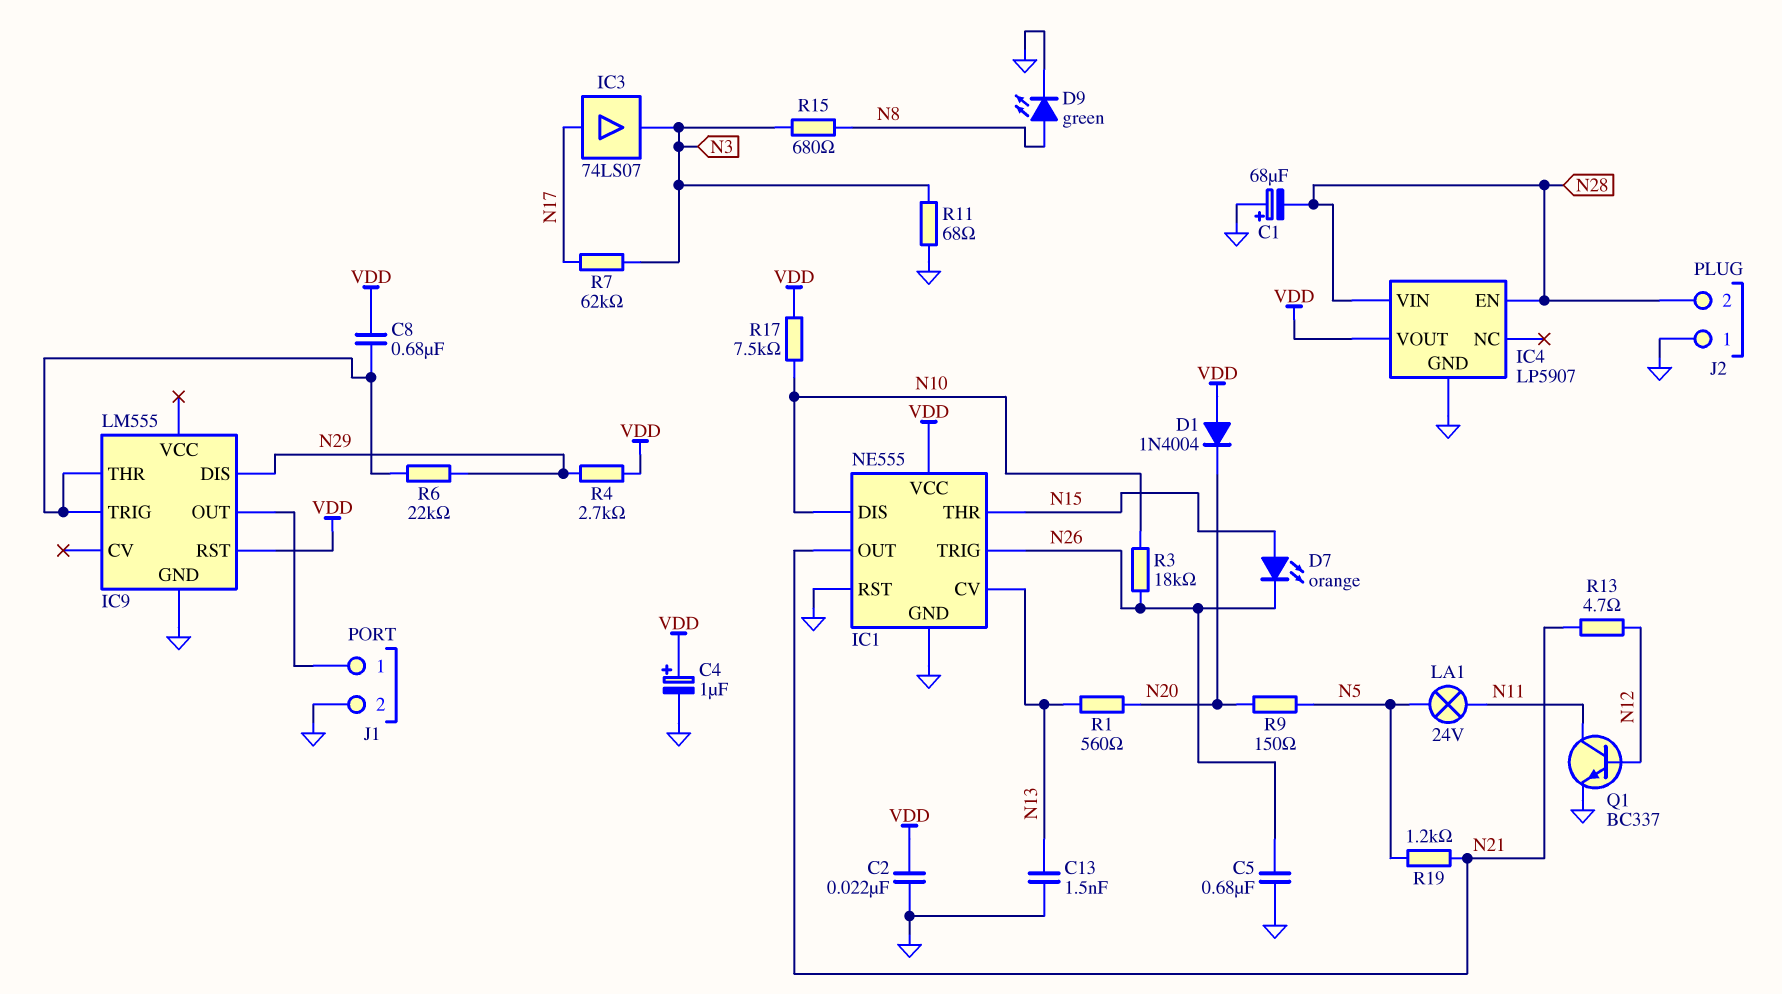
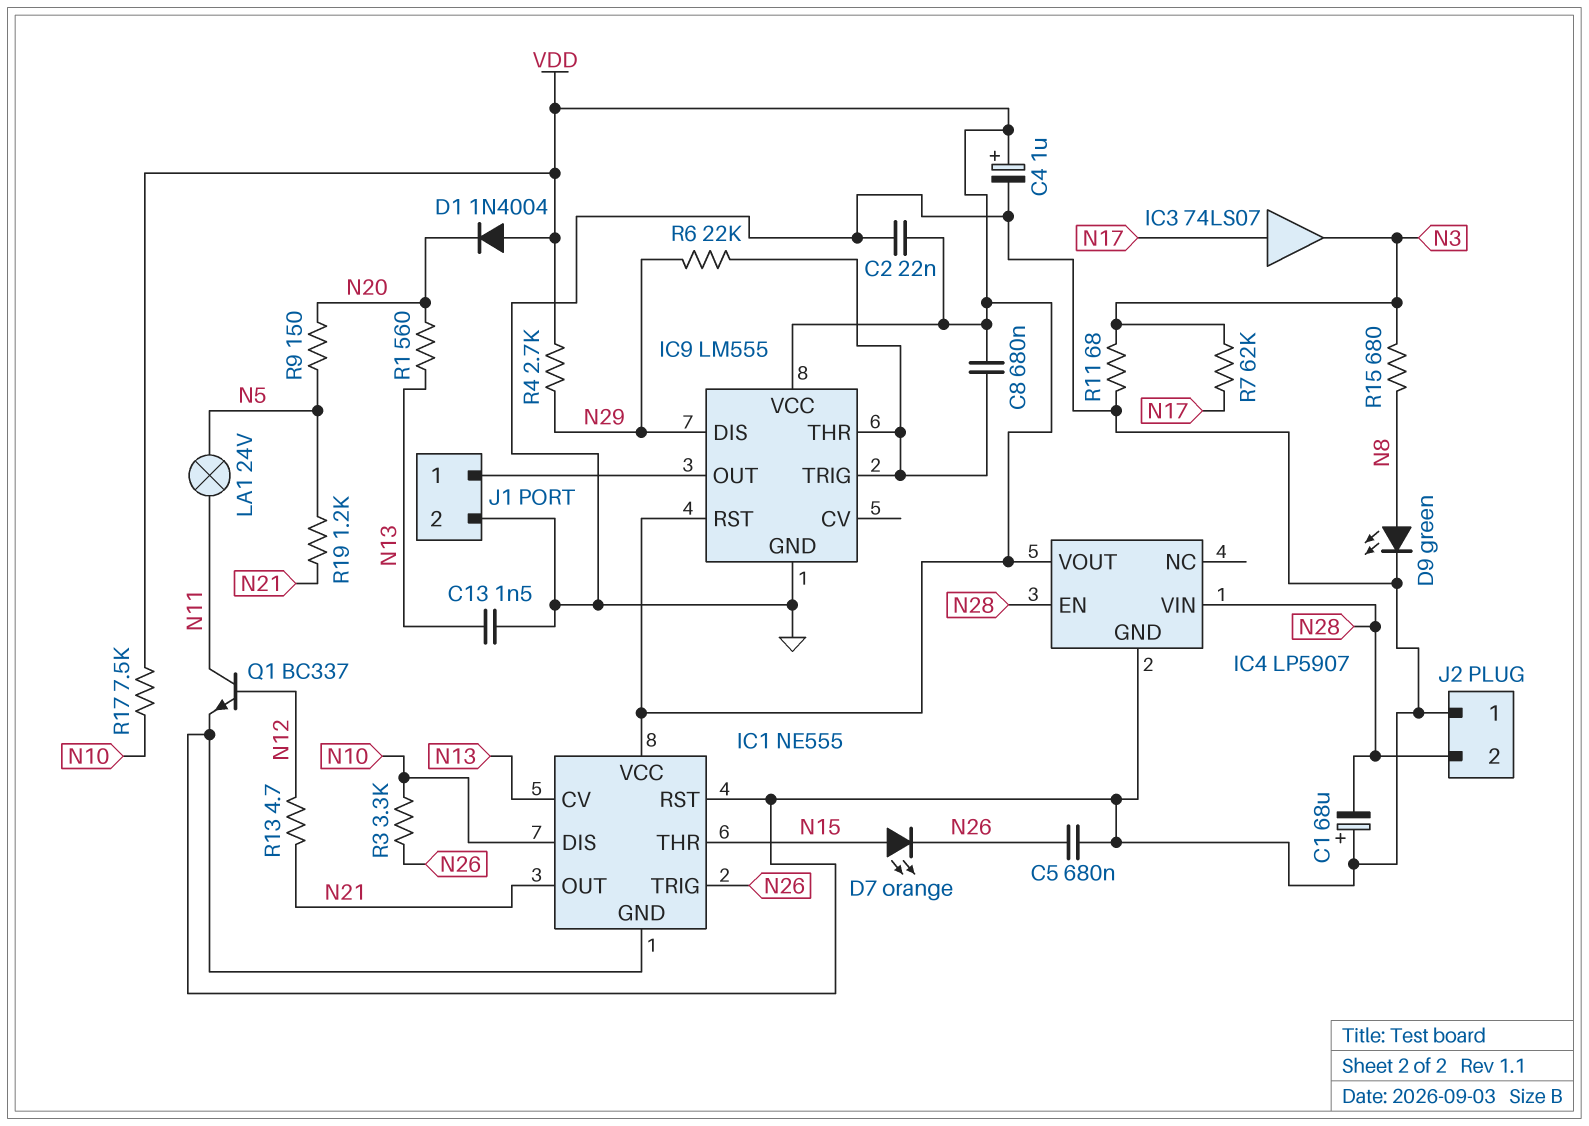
IC9 pin VCC: none -> VDD
R3: 18k (N10, N26) -> 3.3k (N10, N26)

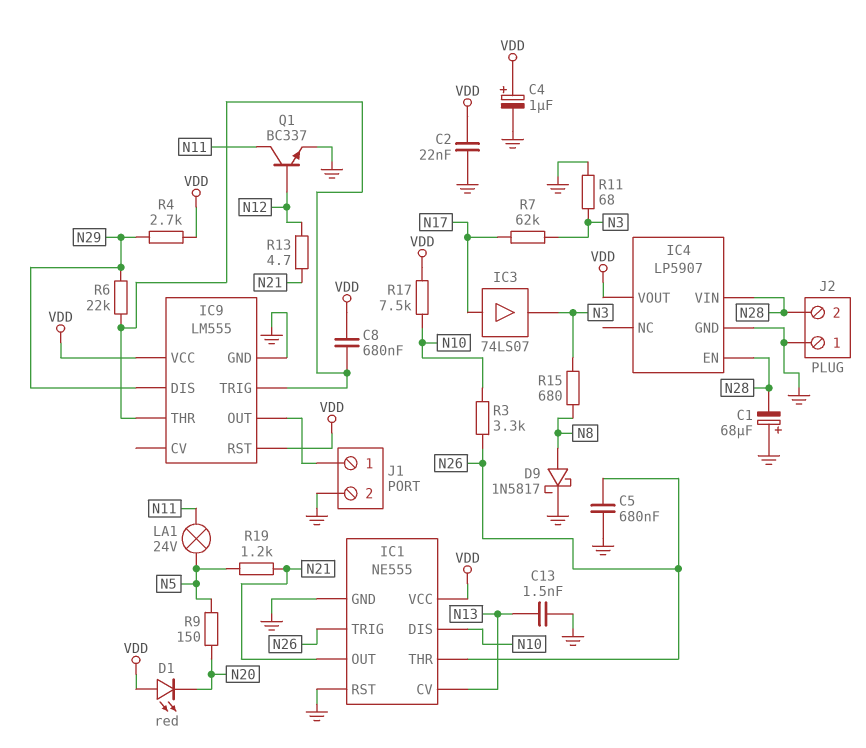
D1: diode 1N4004 (A VDD, K N20) -> LED red (A VDD, K N20)
D7: LED orange (A N15, K N26) -> none
D9: LED green (A N8, K GND) -> schottky 1N5817 (A N8, K GND)
IC1 pin THR: N15 -> N26
R1: 560 (N13, N20) -> none

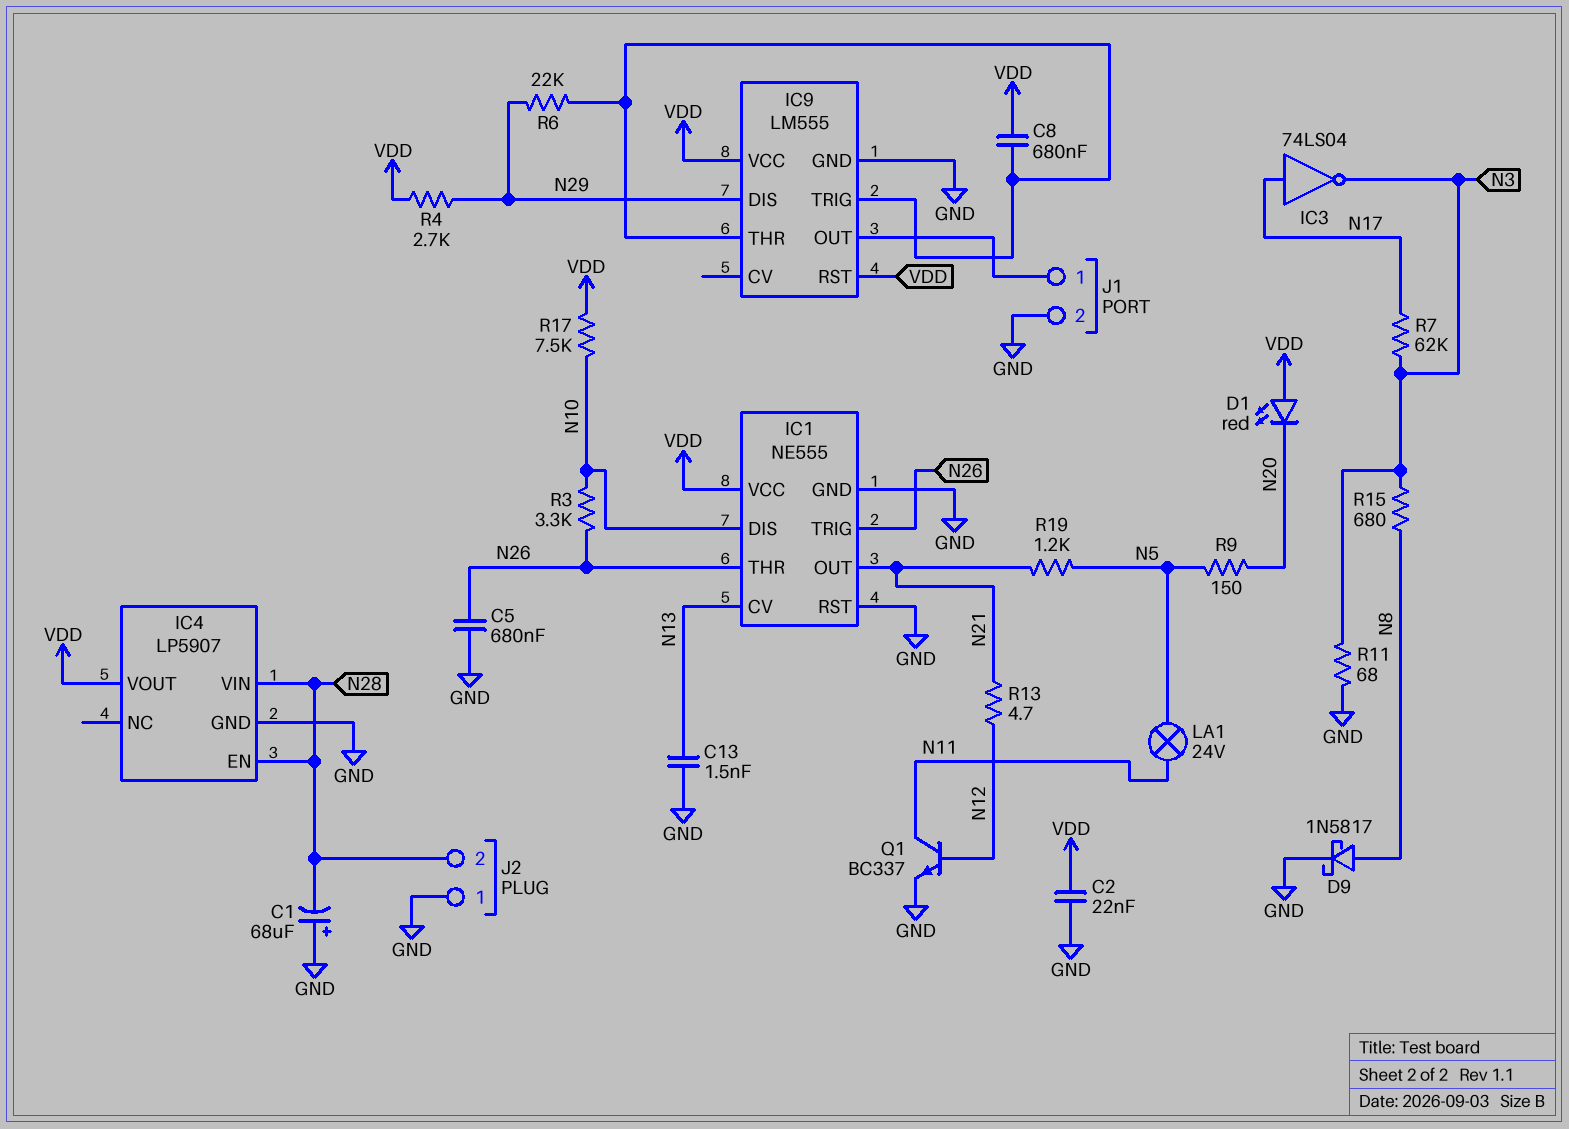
C4: 1uF (plus VDD, minus GND) -> none
IC3: buffer 74LS07 (in N17, out N3) -> NOT 74LS04 (in N17, out N3)

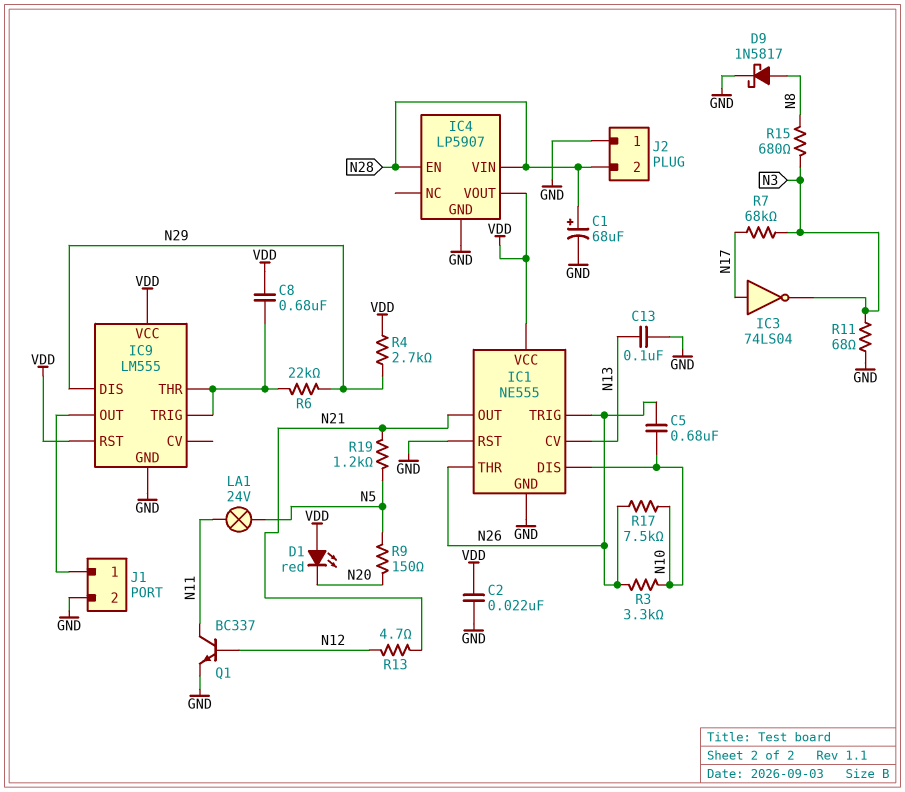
C1: 68uF (plus GND, minus N28) -> 68uF (plus N28, minus GND)
C5: 680nF (GND, N26) -> 680nF (N10, N26)
C13: 1.5nF (GND, N13) -> 100nF (GND, N13)
R7: 62k (N3, N17) -> 68k (N3, N17)
R17: 7.5k (N10, VDD) -> 7.5k (N10, N26)

